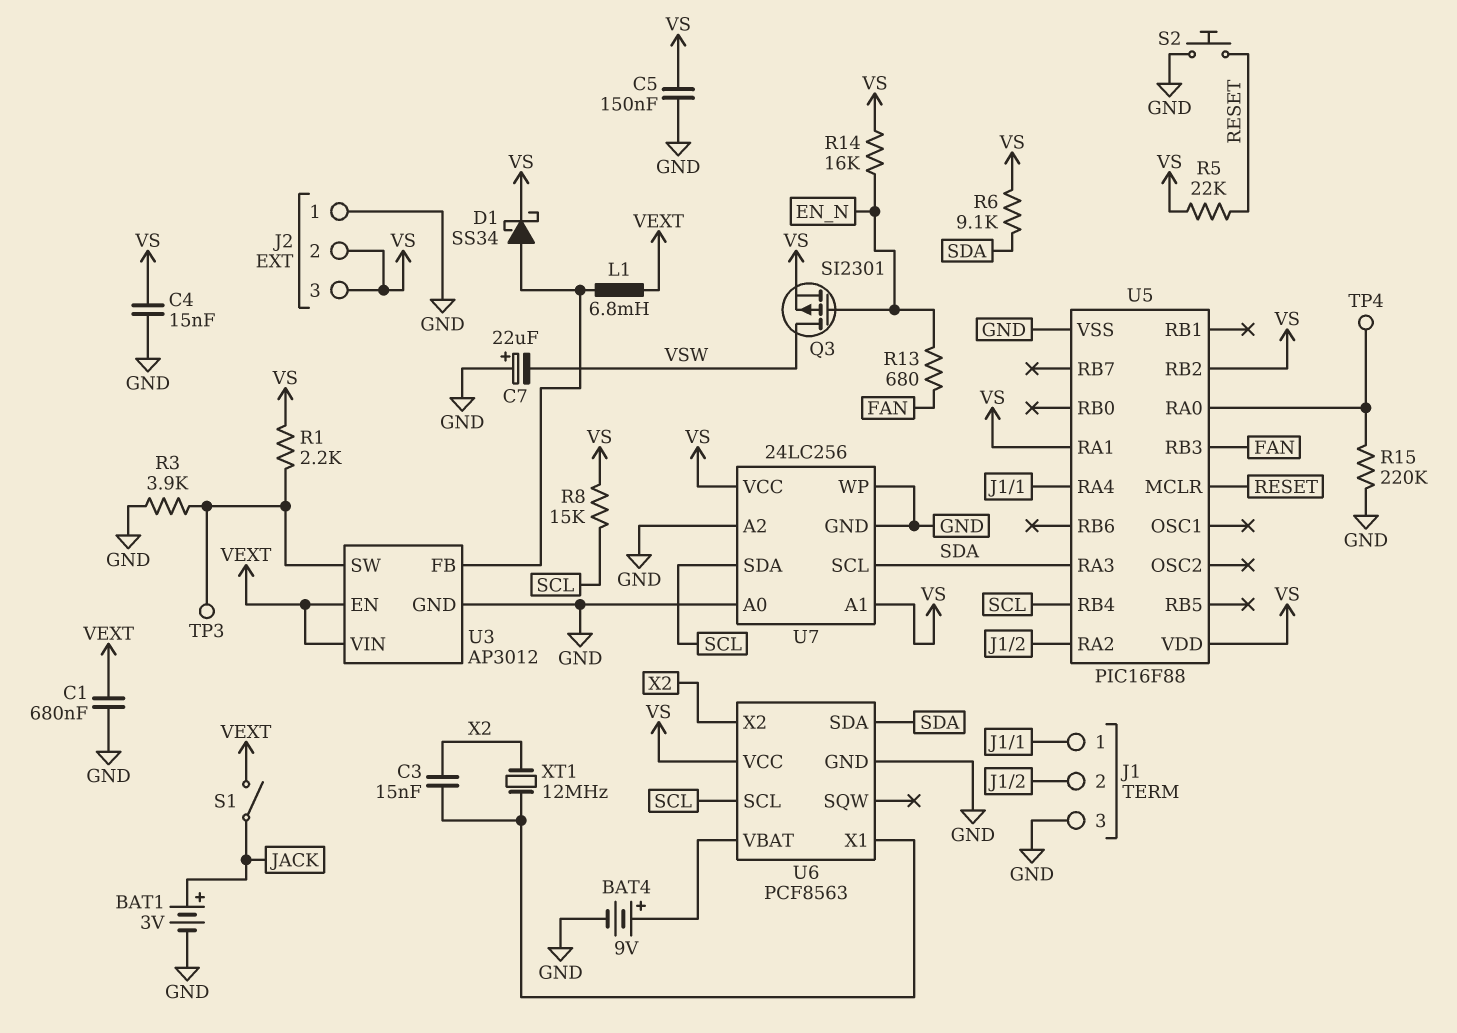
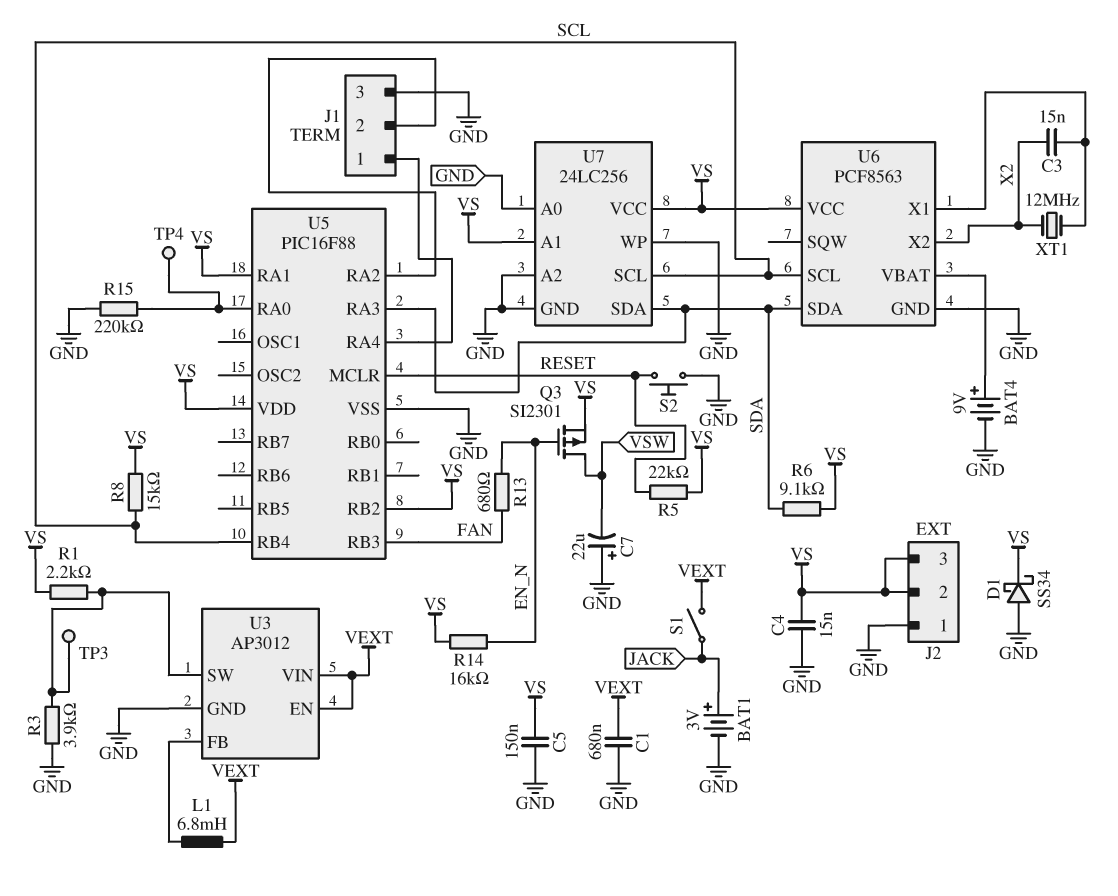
D1: schottky SS34 (A U3/FB, K VS) -> schottky SS34 (A GND, K VS)
U7 pin SCL: SDA -> SCL
U7 pin SDA: SCL -> SDA

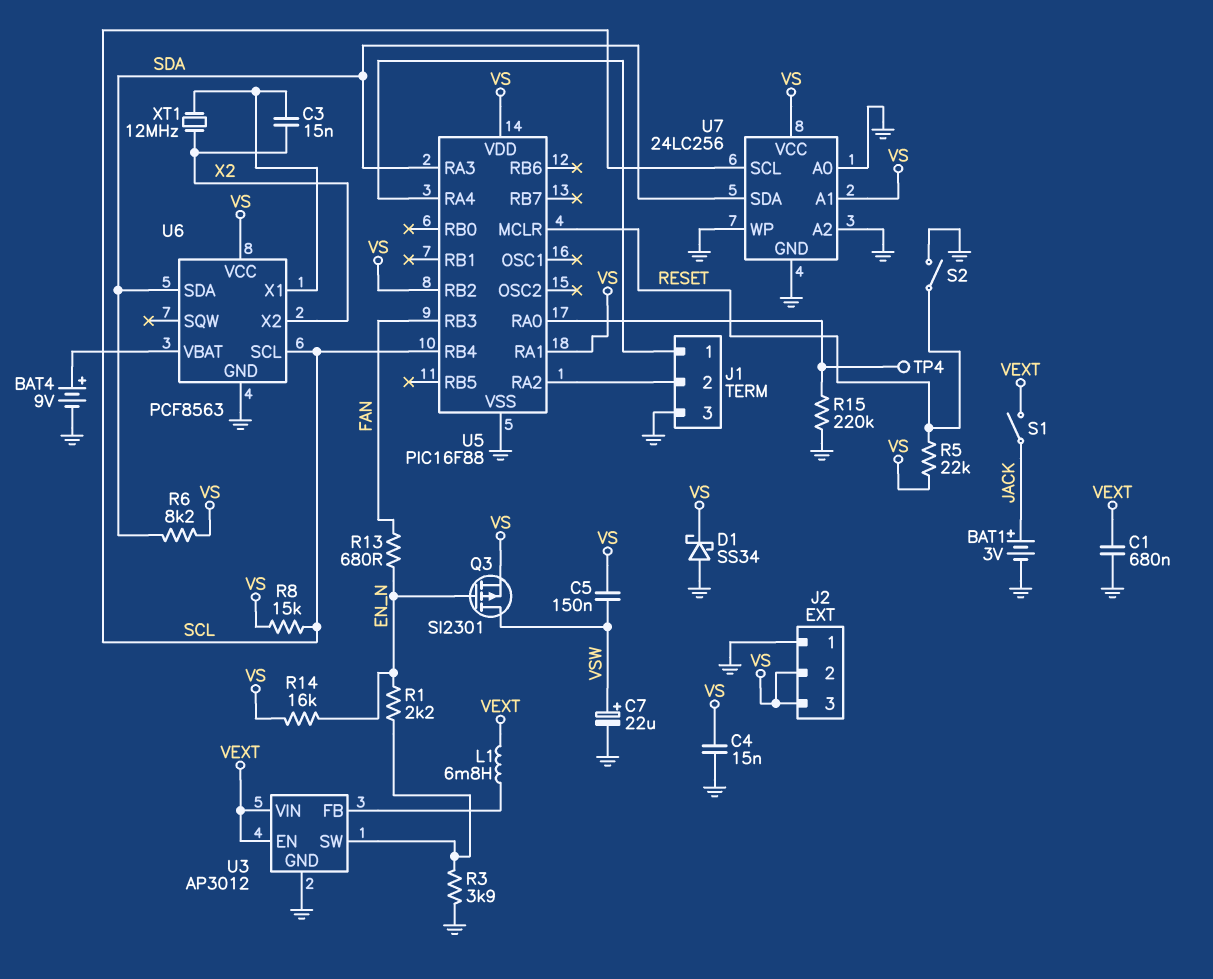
C5: 150nF (GND, VS) -> 150nF (VS, VSW)
C7: 22uF (plus GND, minus VSW) -> 22uF (plus VSW, minus GND)
R1: 2.2k (U3/SW, VS) -> 2.2k (EN_N, U3/SW)
R6: 9.1k (SDA, VS) -> 8.2k (SDA, VS)
S2: button (GND, RESET) -> switch (GND, RESET)
TP3: test point (U3/SW) -> none

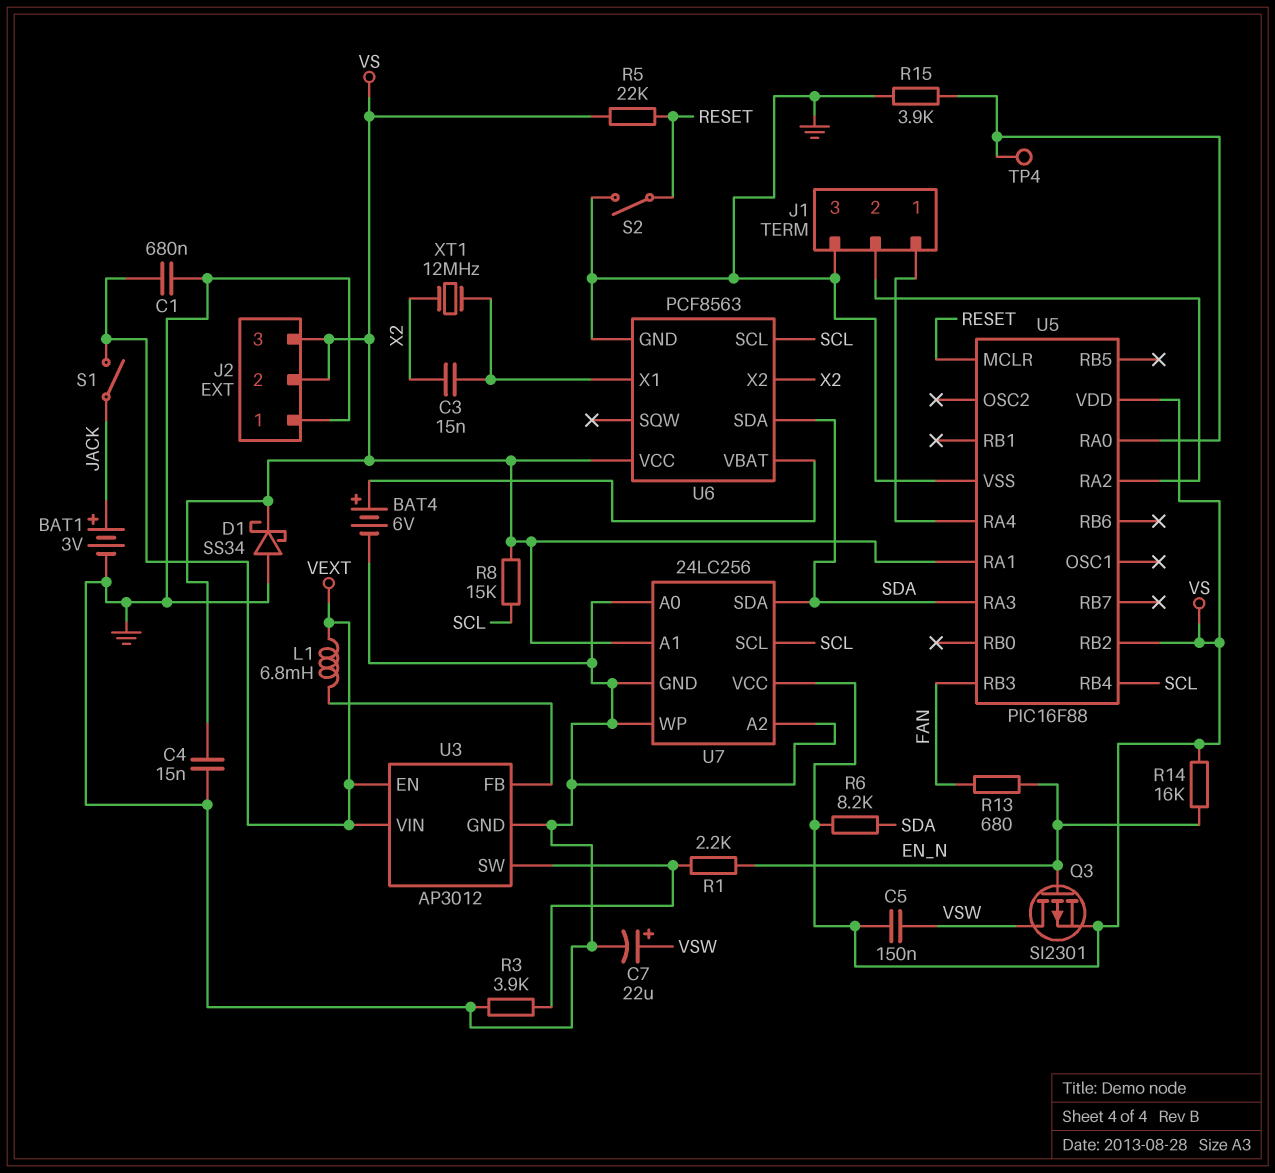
BAT4: 9V (plus U6/VBAT, minus GND) -> 6V (plus U6/VBAT, minus GND)
R15: 220k (GND, U5/RA0) -> 3.9k (GND, U5/RA0)

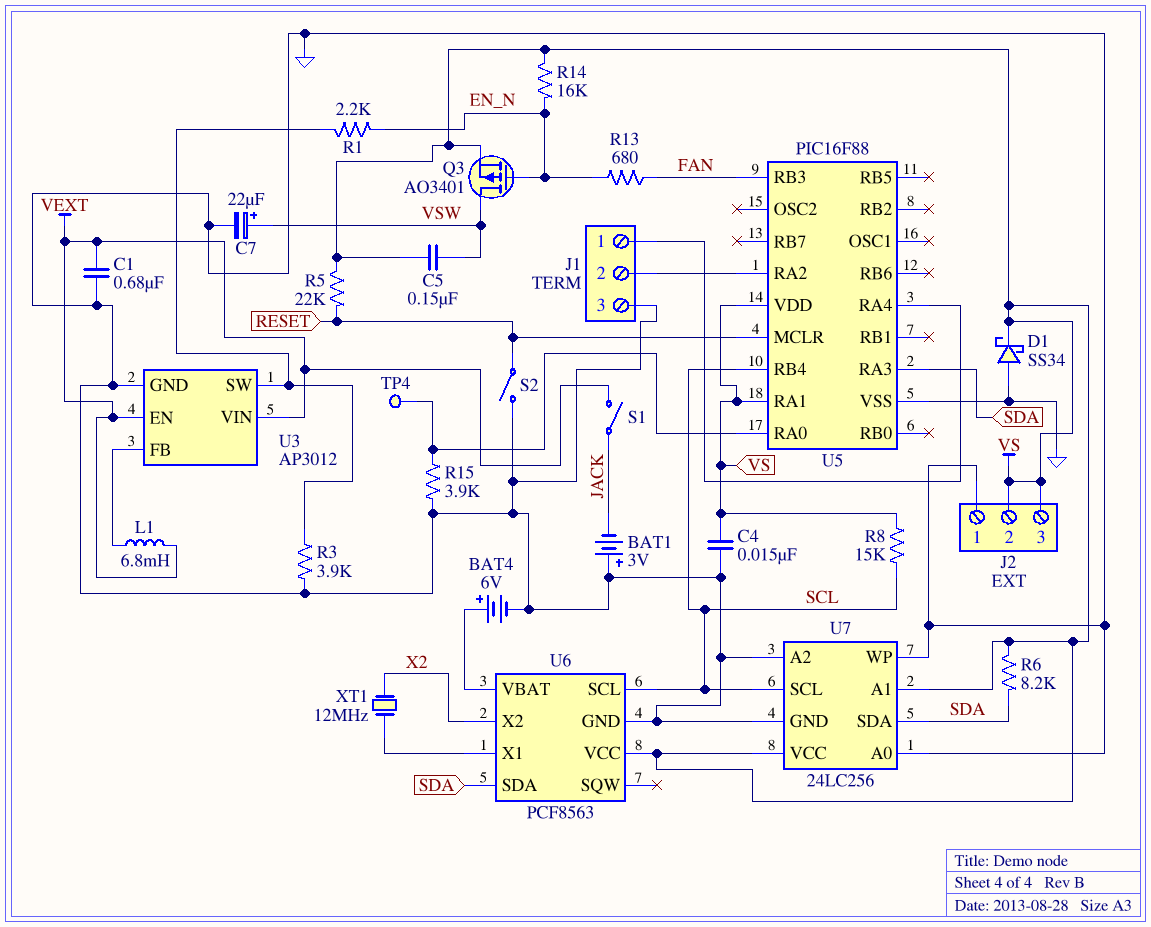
BAT1: 3V (plus JACK, minus GND) -> 3V (plus GND, minus JACK)
C3: 15nF (U6/X1, X2) -> none
Q3: PMOS SI2301 (G EN_N, D VSW, S VS) -> PMOS AO3401 (G EN_N, D VSW, S VS)
U5 pin RB2: VS -> none

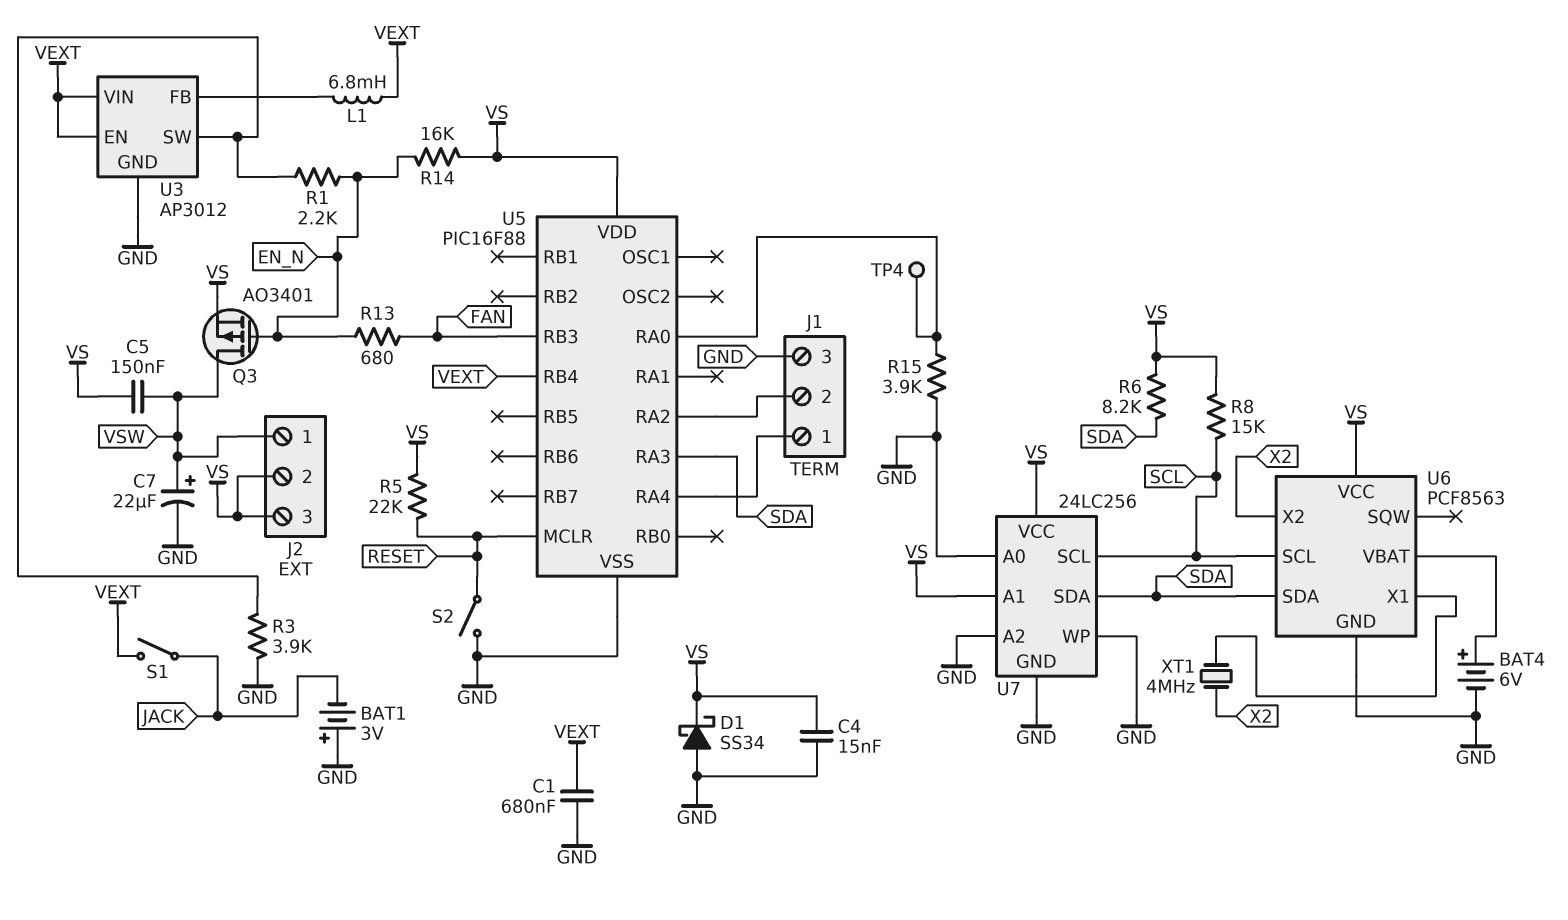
J2 pin 1: GND -> VSW
U5 pin RA1: VS -> none
U5 pin RB4: SCL -> VEXT
XT1: 12MHz (U6/X1, X2) -> 4MHz (U6/X1, X2)

